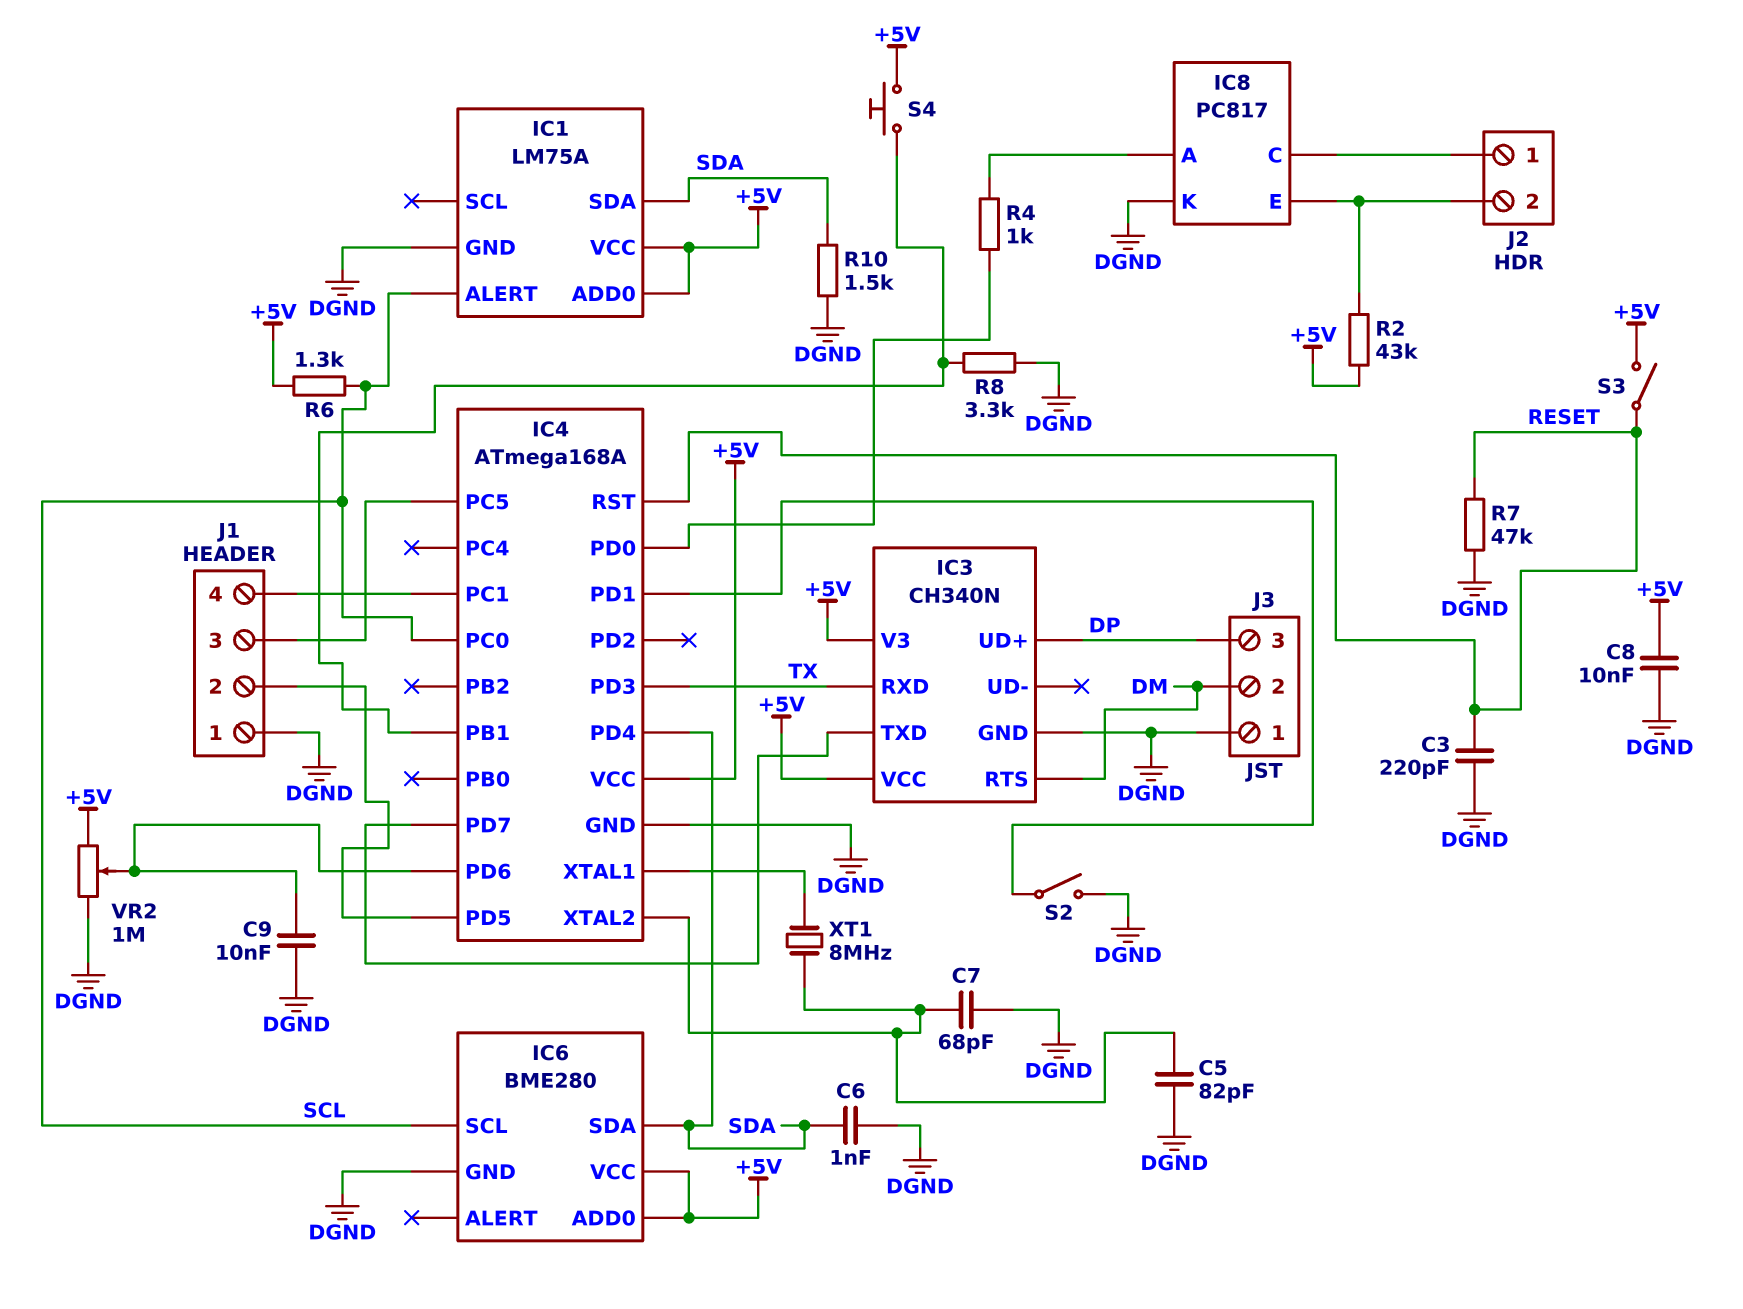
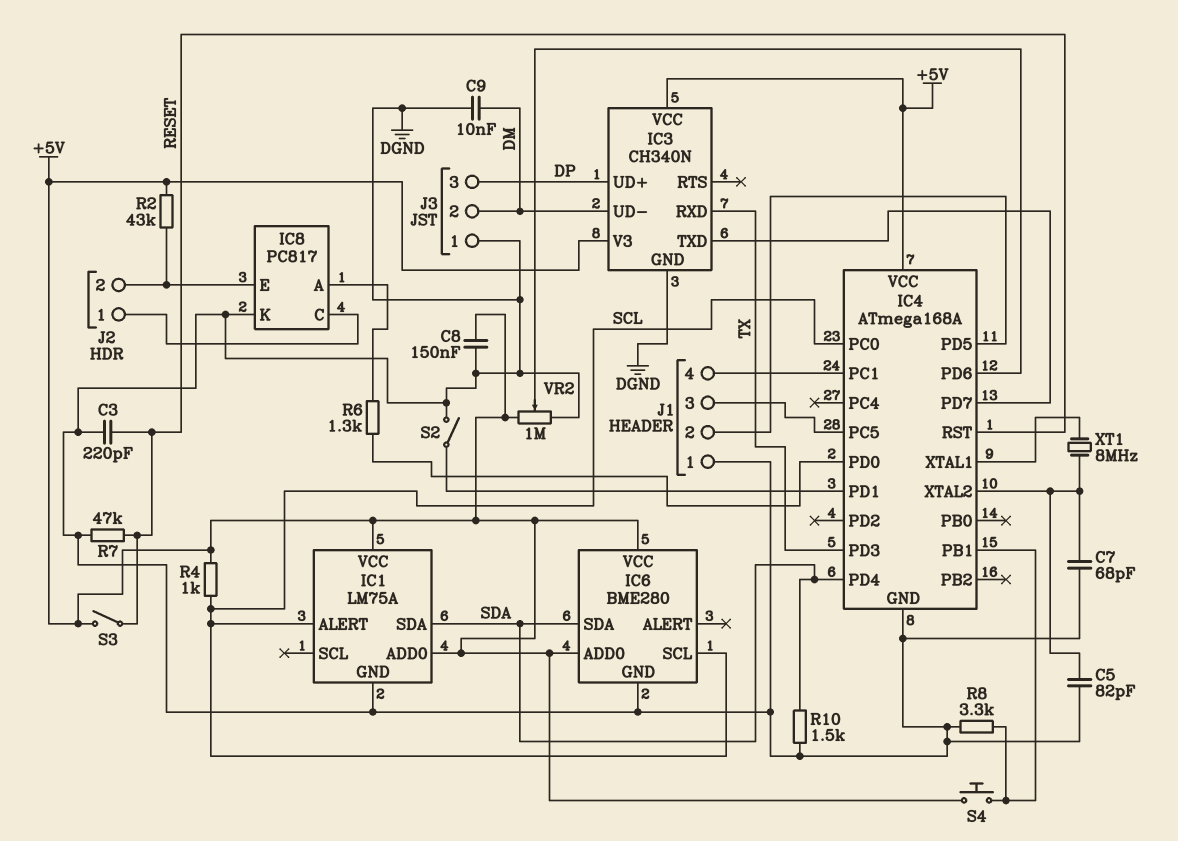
C6: 1nF (DGND, SDA) -> none
C8: 10nF (+5V, DGND) -> 150nF (+5V, DGND)
C9: 10nF (DGND, IC4/PD6) -> 10nF (DGND, DM)
IC3 pin RTS: DM -> none
IC3 pin UD-: none -> DM
R4: 1k (IC4/PD0, IC8/A) -> 1k (+5V, SCL)
R6: 1.3k (+5V, SCL) -> 1.3k (IC4/PD0, IC8/A)

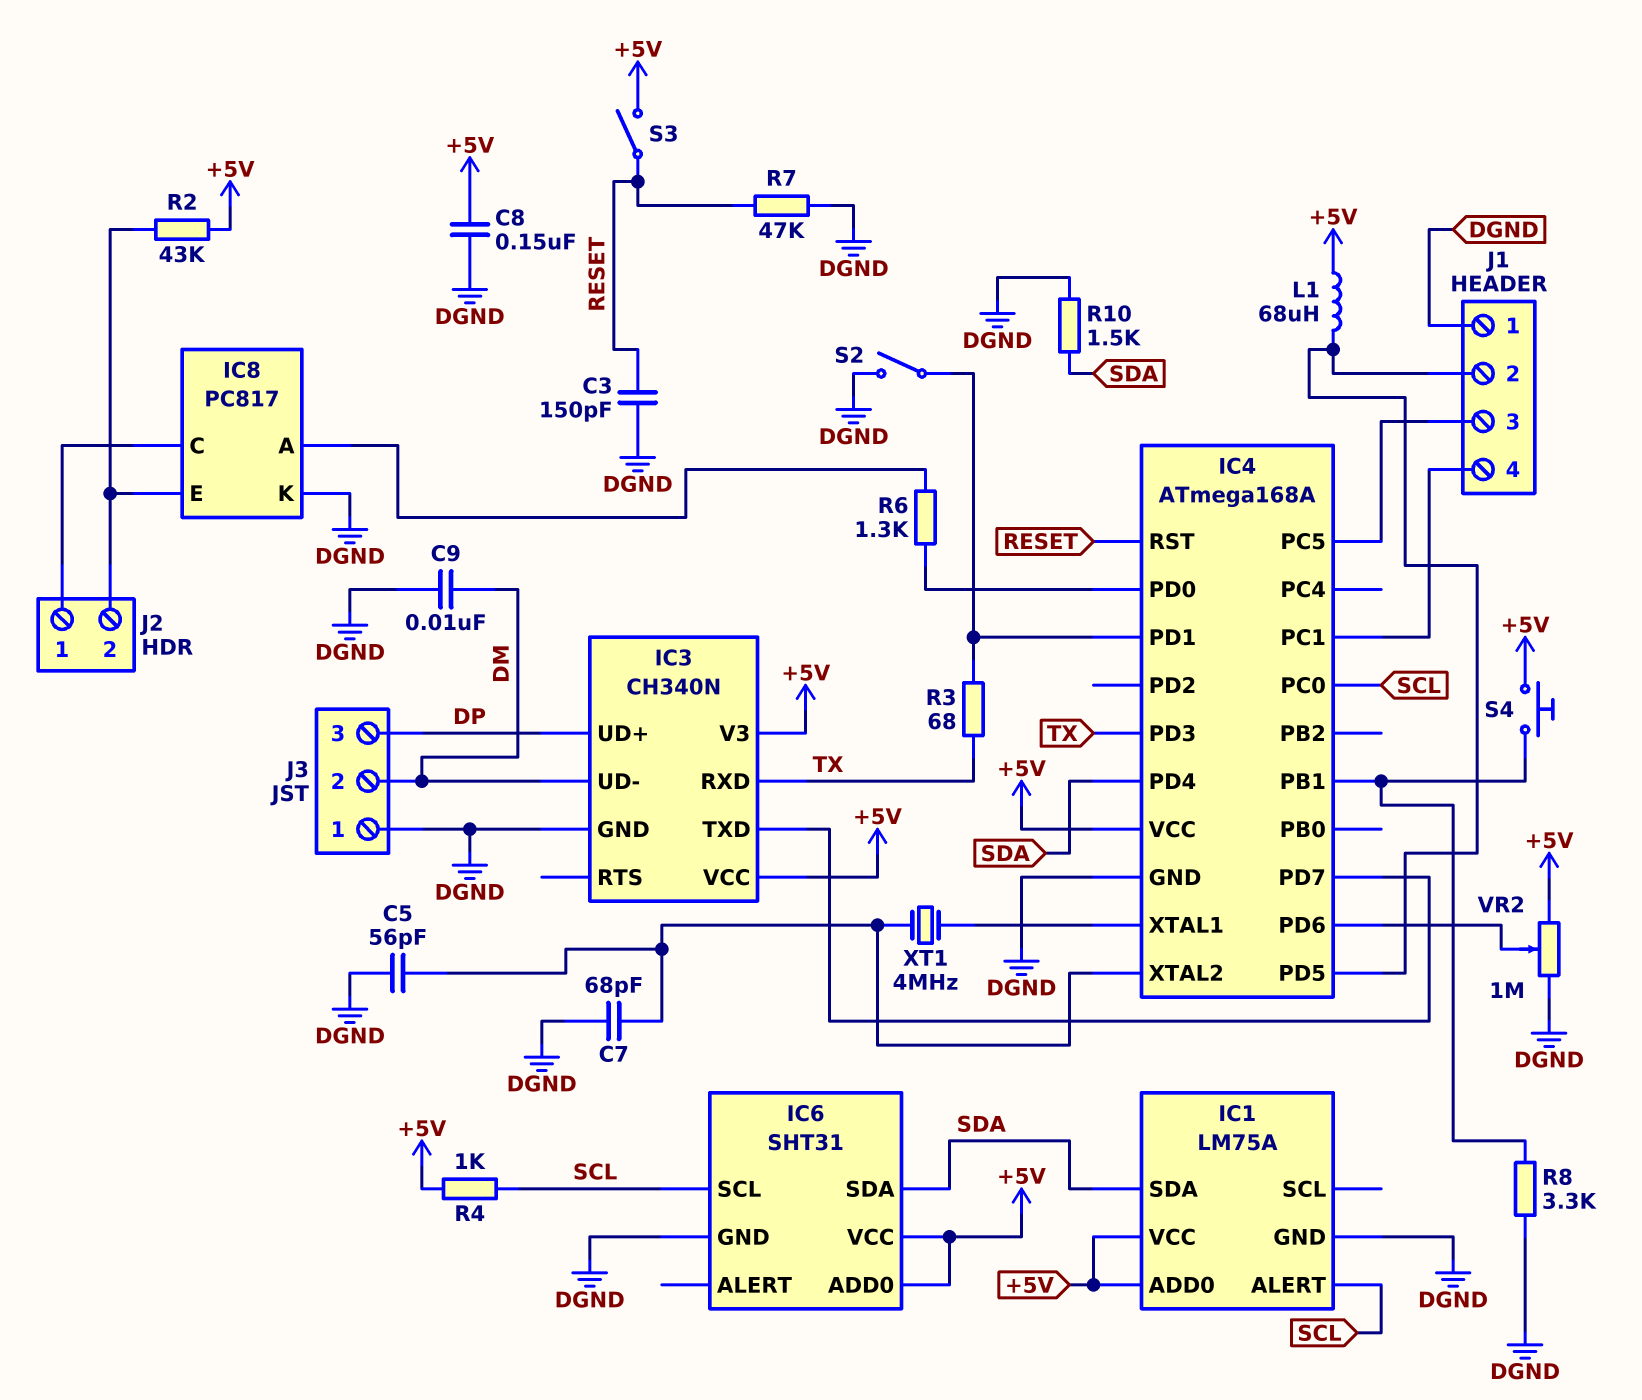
C3: 220pF (DGND, RESET) -> 150pF (DGND, RESET)
C5: 82pF (DGND, IC4/XTAL2) -> 56pF (DGND, IC4/XTAL2)
IC6: BME280 -> SHT31
L1: none -> 68uH (+5V, IC4/PD5)
R3: none -> 68 (IC4/PD1, TX)
XT1: 8MHz (IC4/XTAL1, IC4/XTAL2) -> 4MHz (IC4/XTAL1, IC4/XTAL2)

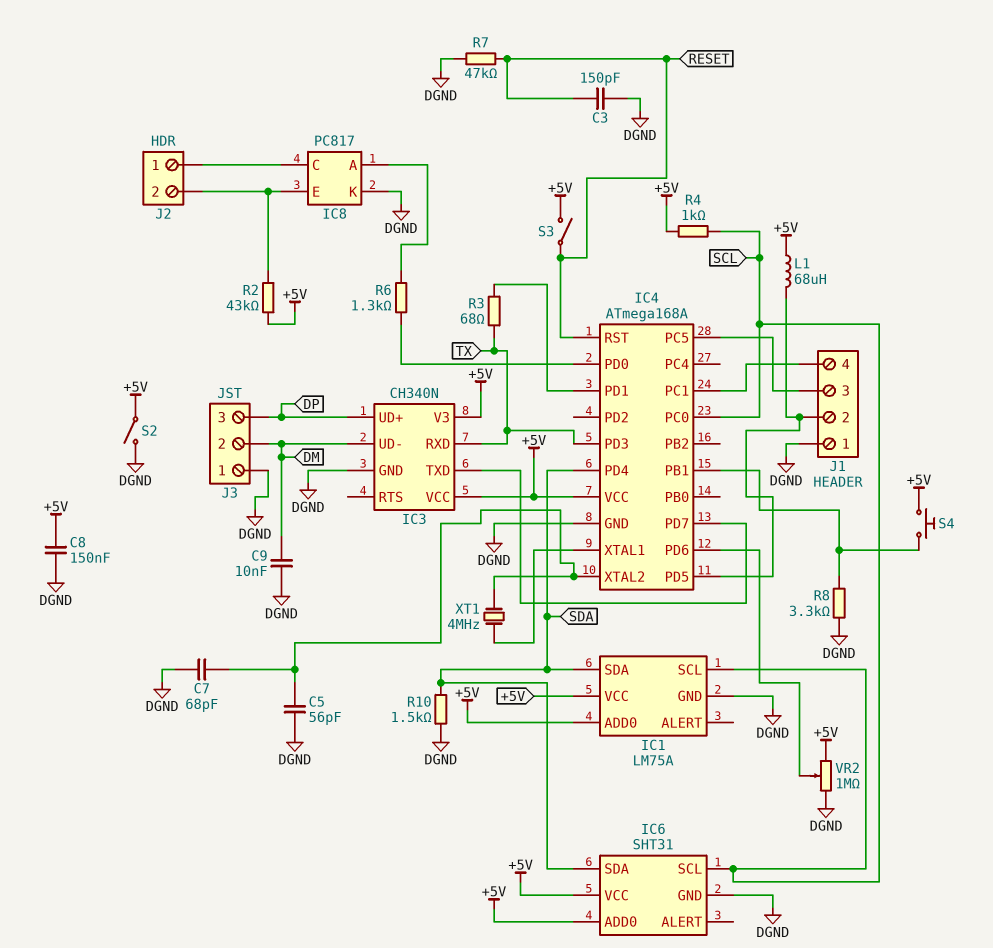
IC1 pin ALERT: SCL -> none
IC1 pin SCL: none -> SCL
S2: switch (DGND, IC4/PD1) -> switch (+5V, DGND)

